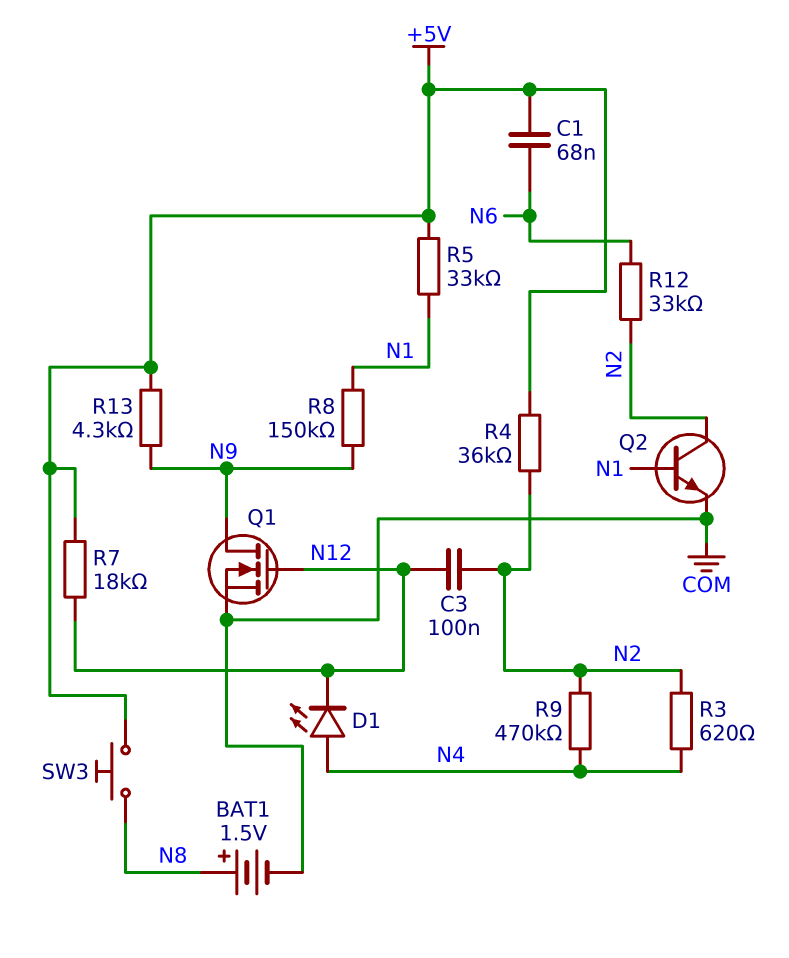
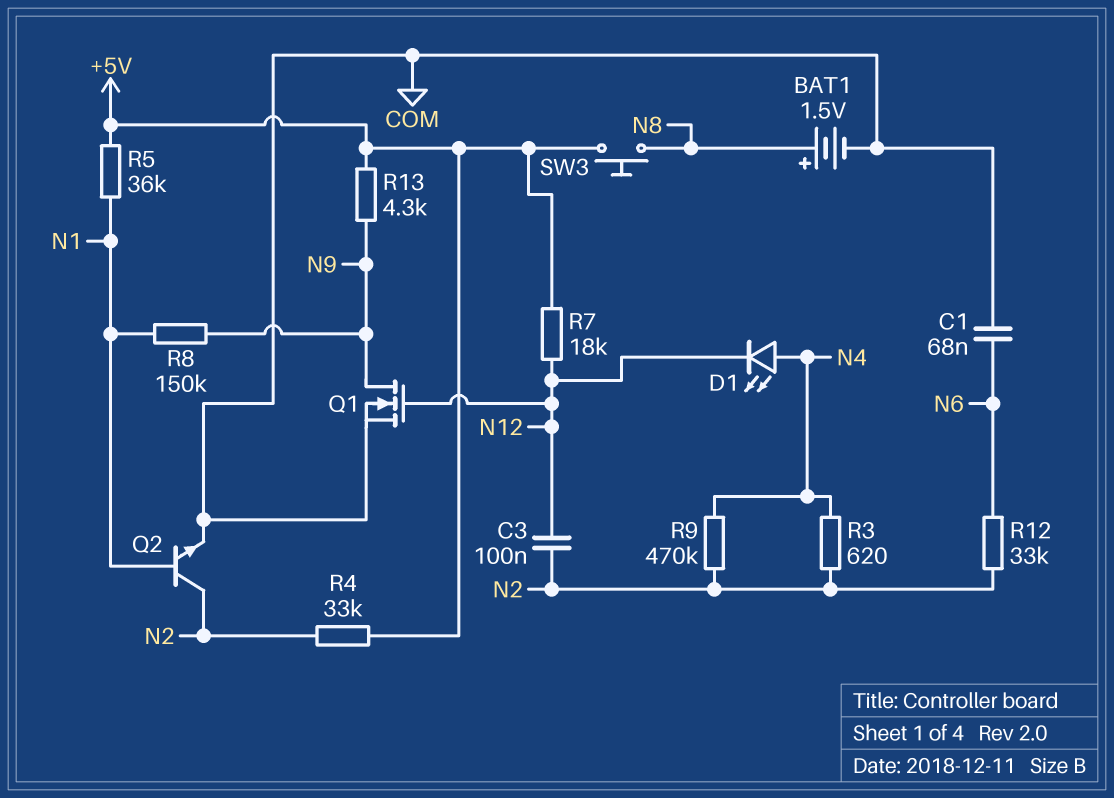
C1: 68nF (+5V, N6) -> 68nF (COM, N6)
R4: 36k (+5V, N2) -> 33k (+5V, N2)
R5: 33k (+5V, N1) -> 36k (+5V, N1)

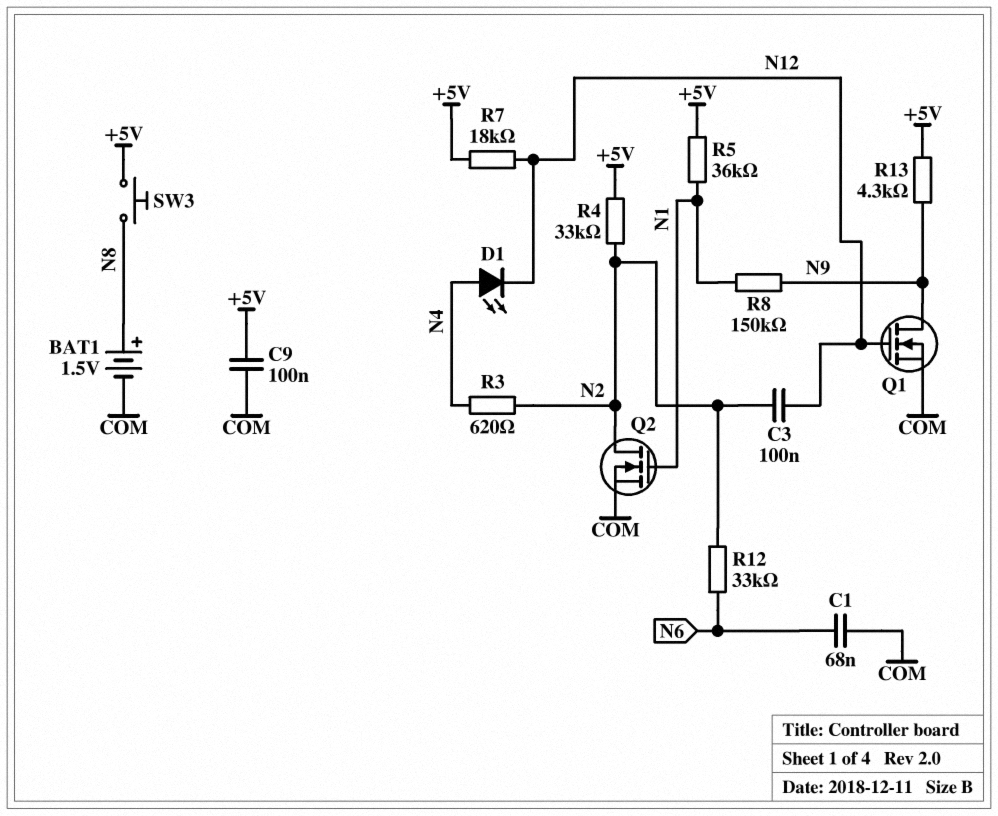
C9: none -> 100nF (+5V, COM)
Q2: NPN (B N1, C N2, E COM) -> NMOS (G N1, D N2, S COM)
R9: 470k (N2, N4) -> none

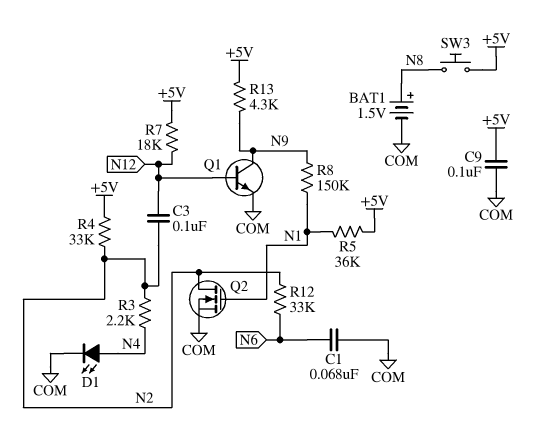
D1: LED (A N4, K N12) -> LED (A N4, K COM)
Q1: NMOS (G N12, D N9, S COM) -> NPN (B N12, C N9, E COM)
R3: 620 (N2, N4) -> 2.2k (N2, N4)

